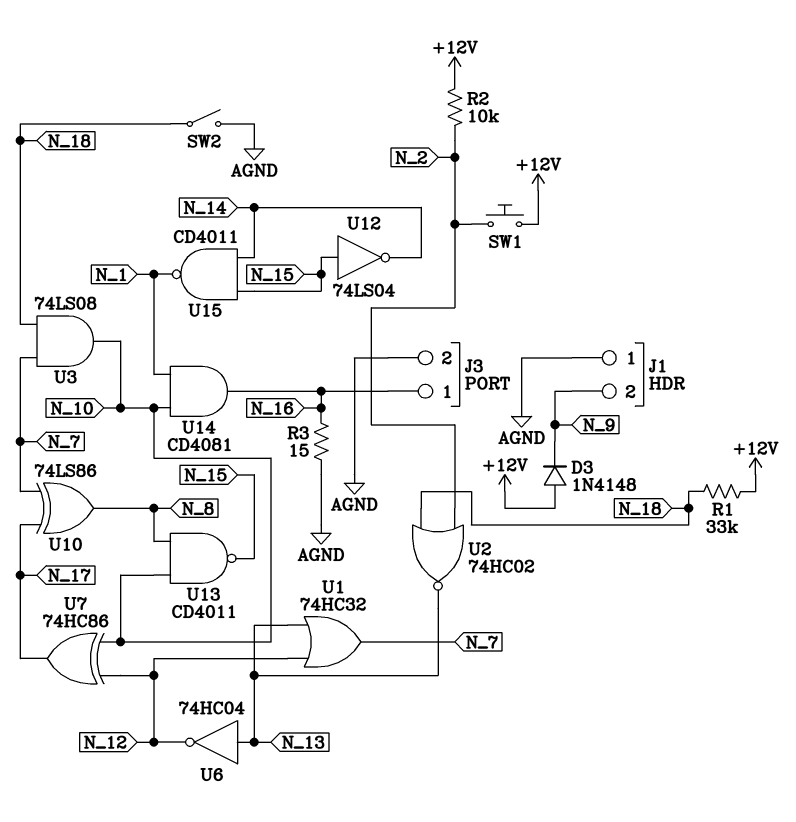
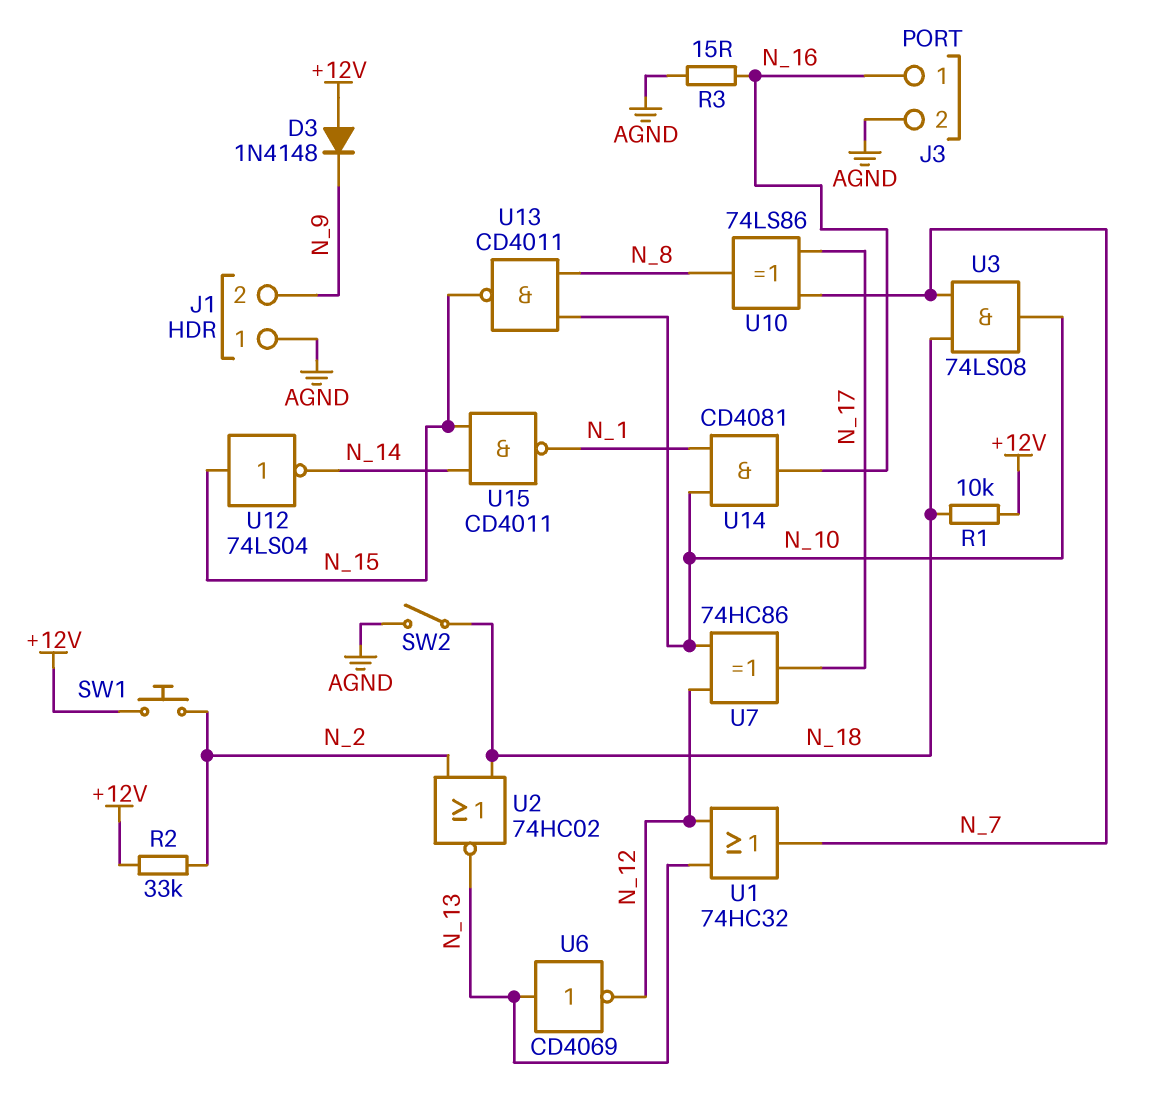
R1: 33k (+12V, N_18) -> 10k (+12V, N_18)
R2: 10k (+12V, N_2) -> 33k (+12V, N_2)
U6: NOT 74HC04 (in N_13, out N_12) -> NOT CD4069 (in N_13, out N_12)

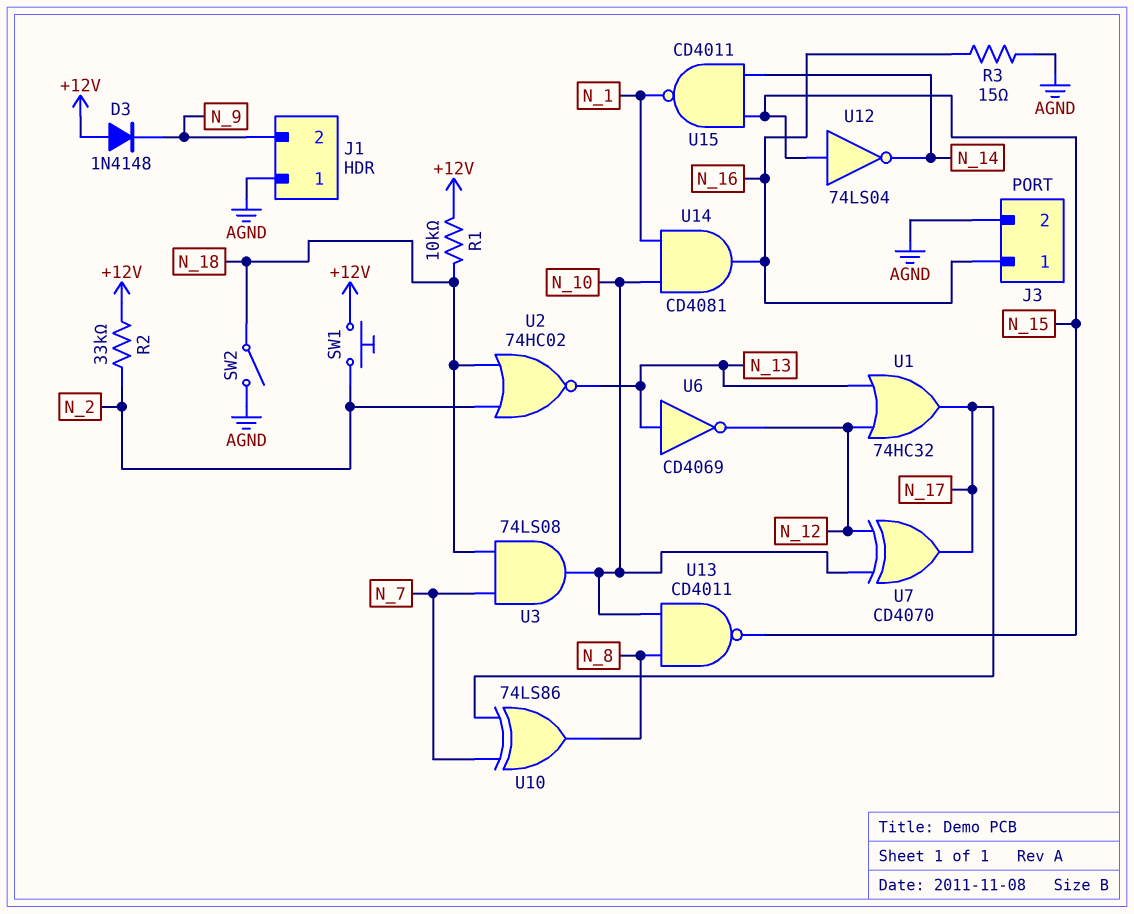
U1: OR 74HC32 (in N_12, in N_13, out N_7) -> OR 74HC32 (in N_12, in N_13, out N_17)
U7: XOR 74HC86 (in N_10, in N_12, out N_17) -> XOR CD4070 (in N_10, in N_12, out N_17)

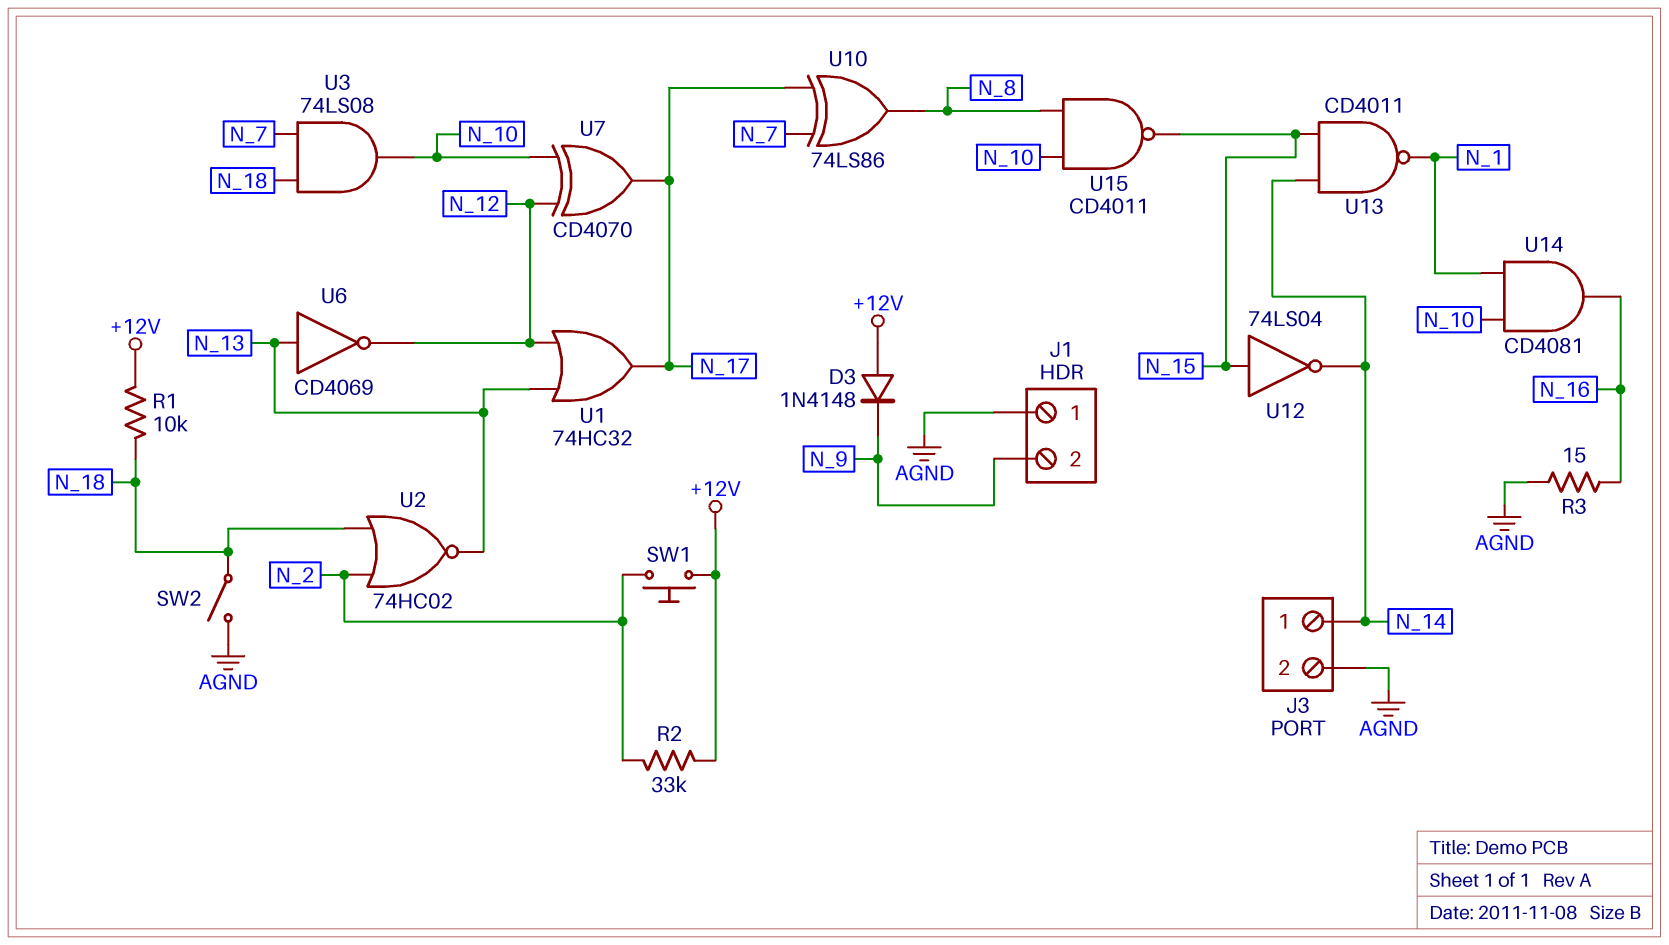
J3 pin 1: N_16 -> N_14
U13: NAND CD4011 (in N_8, in N_10, out N_15) -> NAND CD4011 (in N_14, in N_15, out N_1)
U15: NAND CD4011 (in N_14, in N_15, out N_1) -> NAND CD4011 (in N_8, in N_10, out N_15)

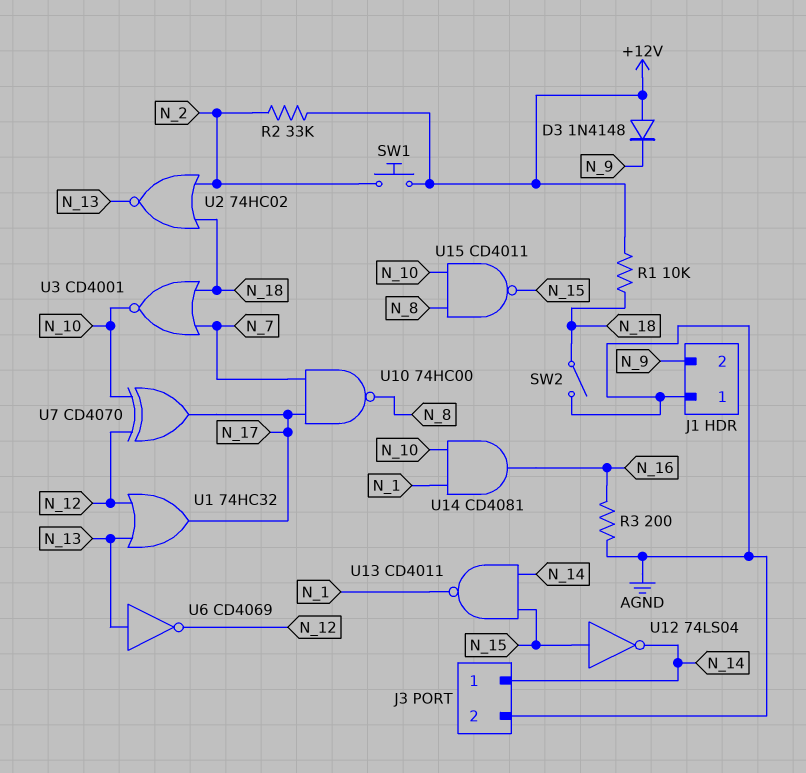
R3: 15 (AGND, N_16) -> 200 (AGND, N_16)
U3: AND 74LS08 (in N_7, in N_18, out N_10) -> NOR CD4001 (in N_7, in N_18, out N_10)
U10: XOR 74LS86 (in N_7, in N_17, out N_8) -> NAND 74HC00 (in N_7, in N_17, out N_8)

